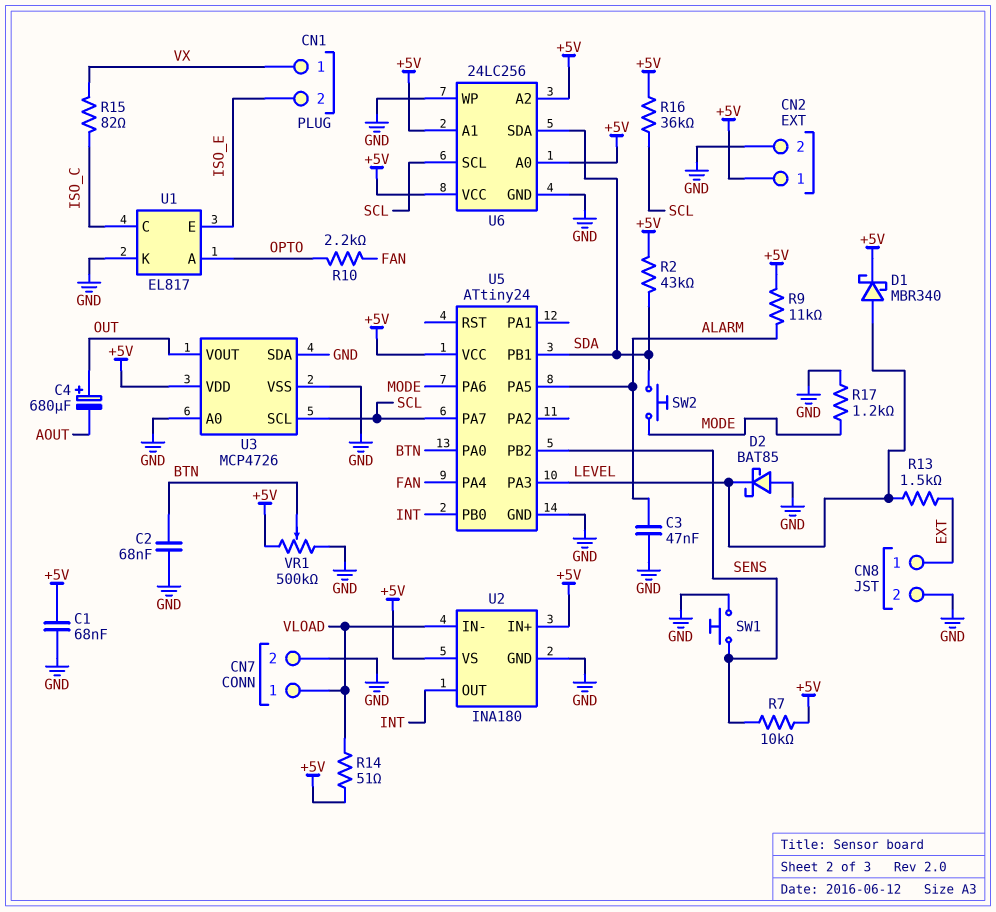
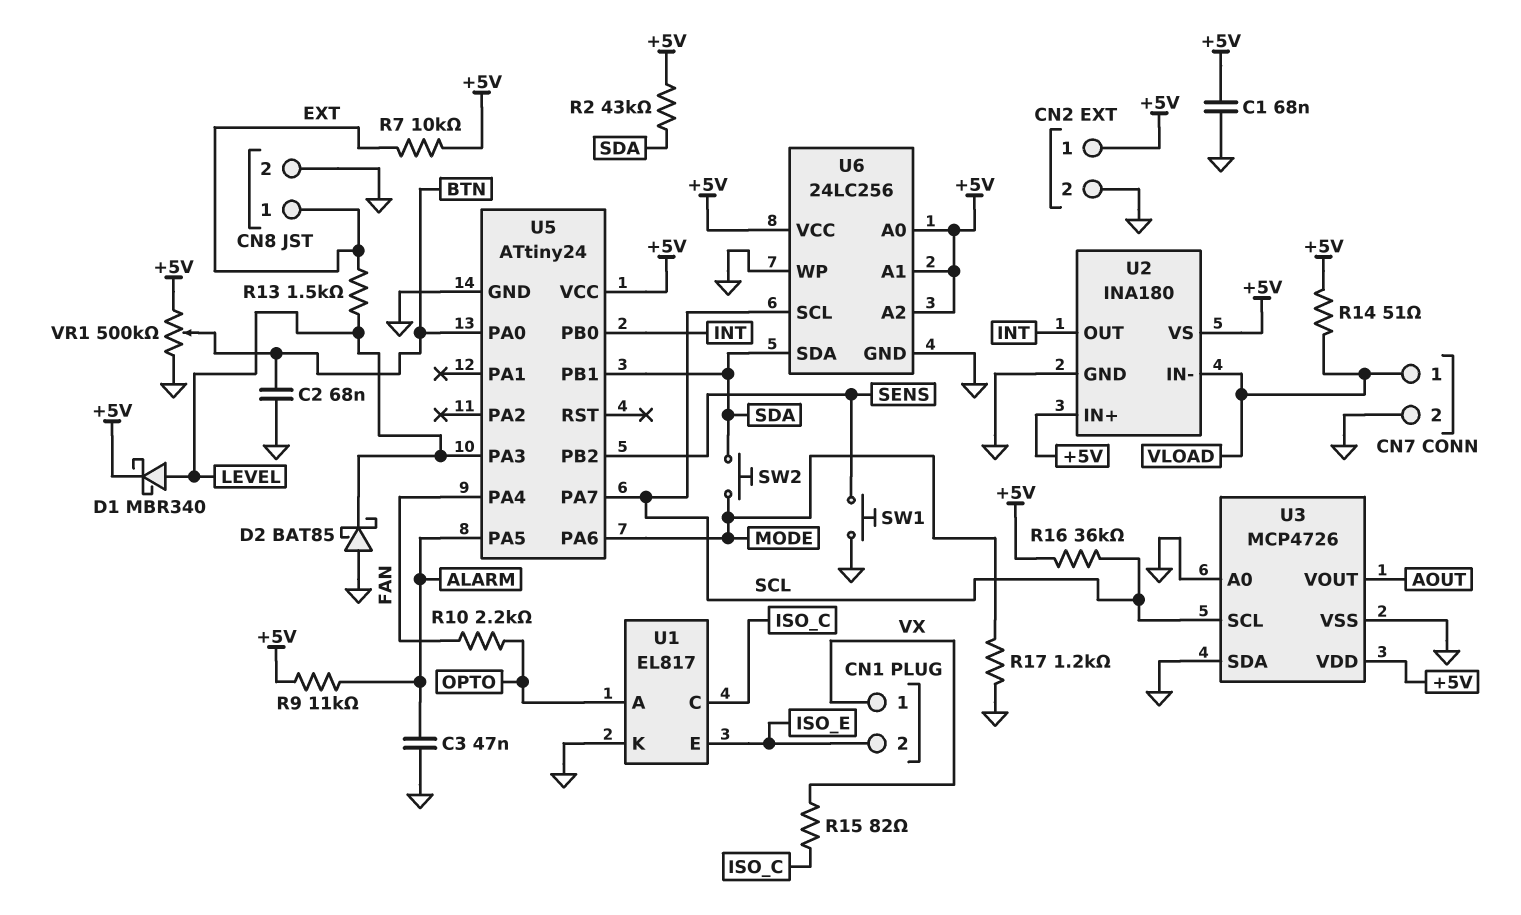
C4: 680uF (plus OUT, minus AOUT) -> none
R7: 10k (+5V, SENS) -> 10k (+5V, EXT)
U3 pin VOUT: OUT -> AOUT

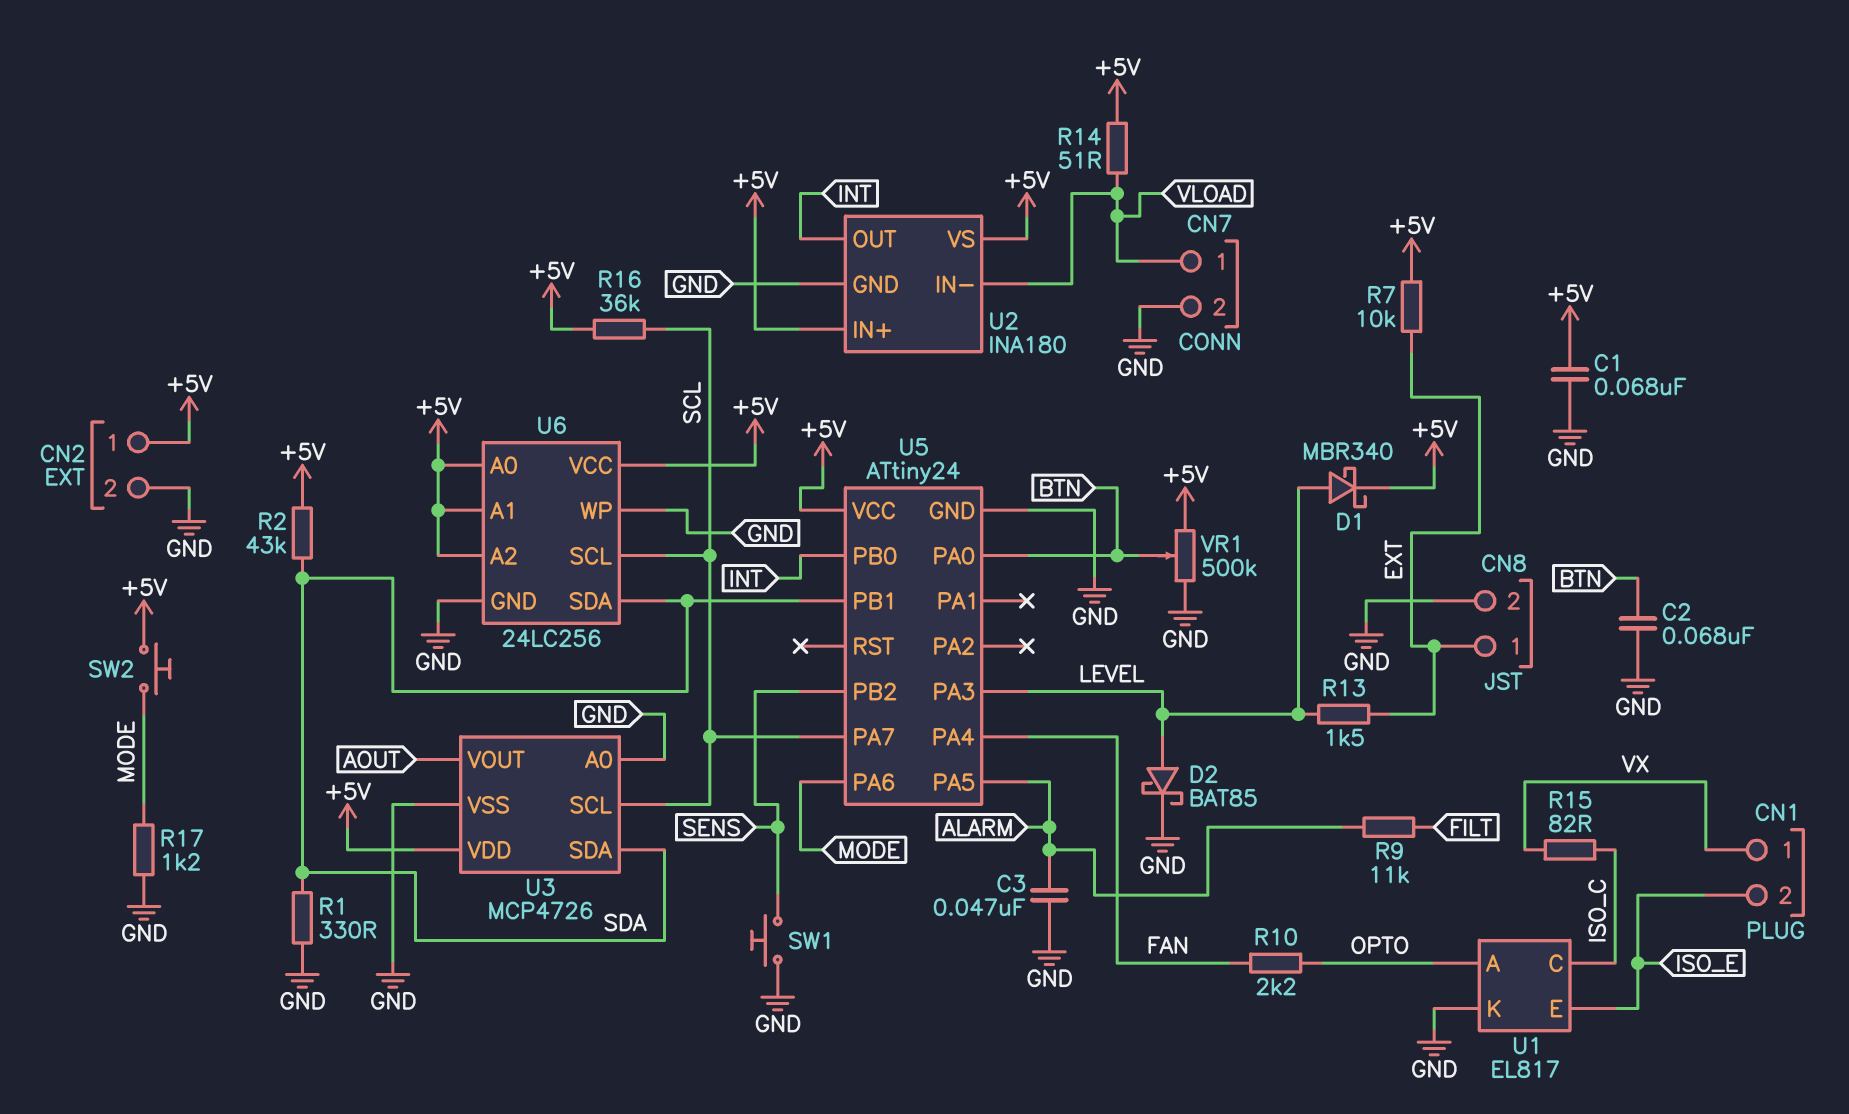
D2: schottky BAT85 (A GND, K LEVEL) -> schottky BAT85 (A LEVEL, K GND)
R1: none -> 330 (GND, SDA)
R9: 11k (+5V, ALARM) -> 11k (ALARM, FILT)
SW2: button (MODE, SDA) -> button (+5V, MODE)
U3 pin SDA: GND -> SDA

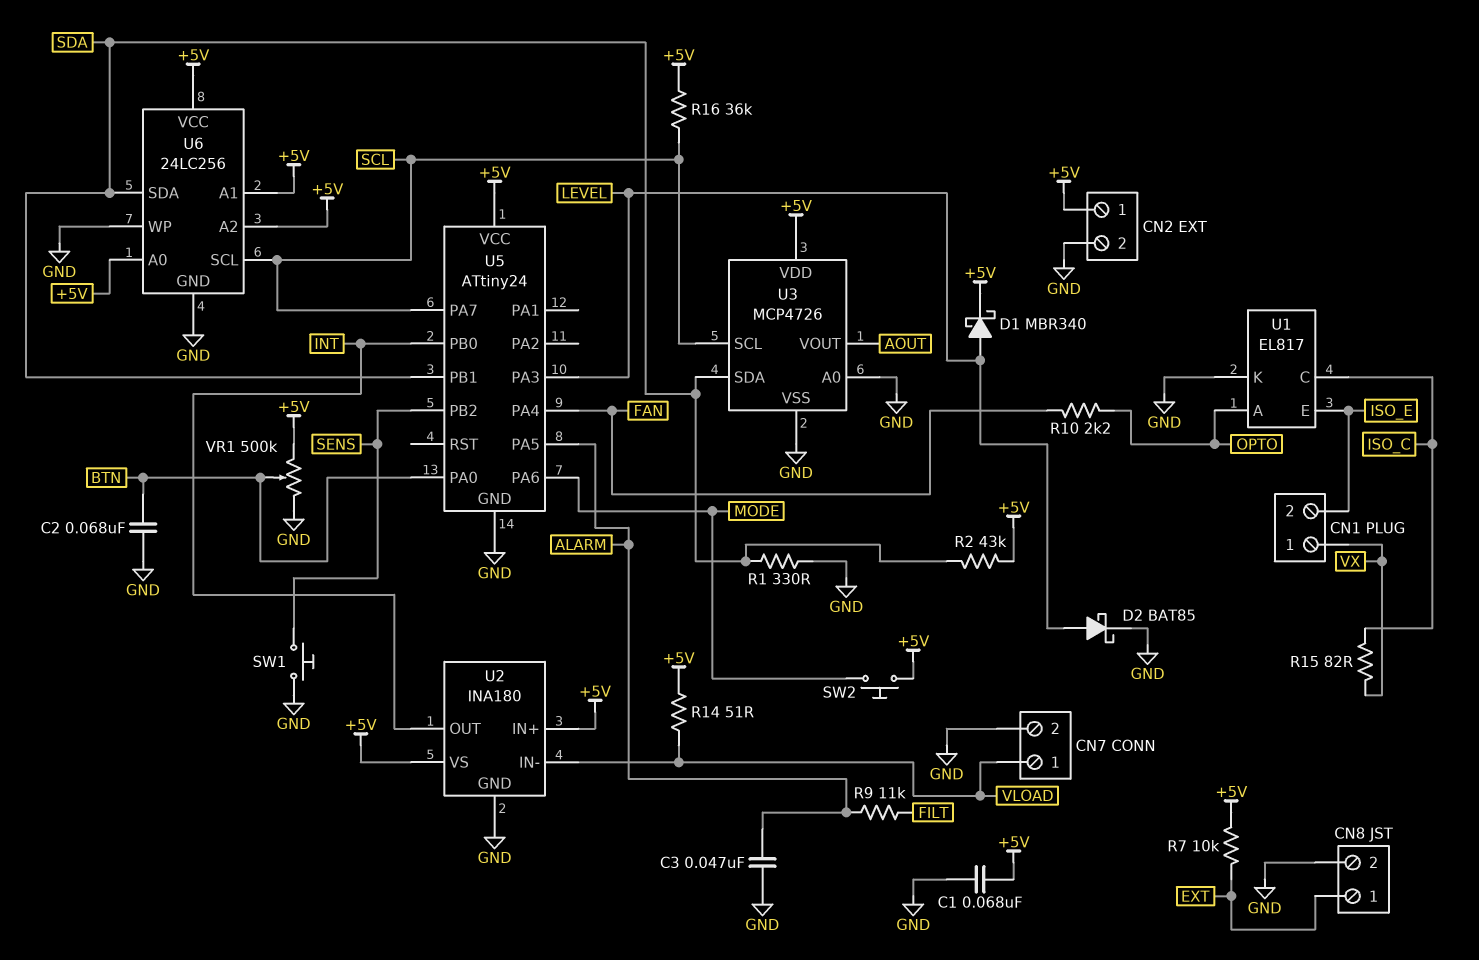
R13: 1.5k (EXT, LEVEL) -> none
R17: 1.2k (GND, MODE) -> none

